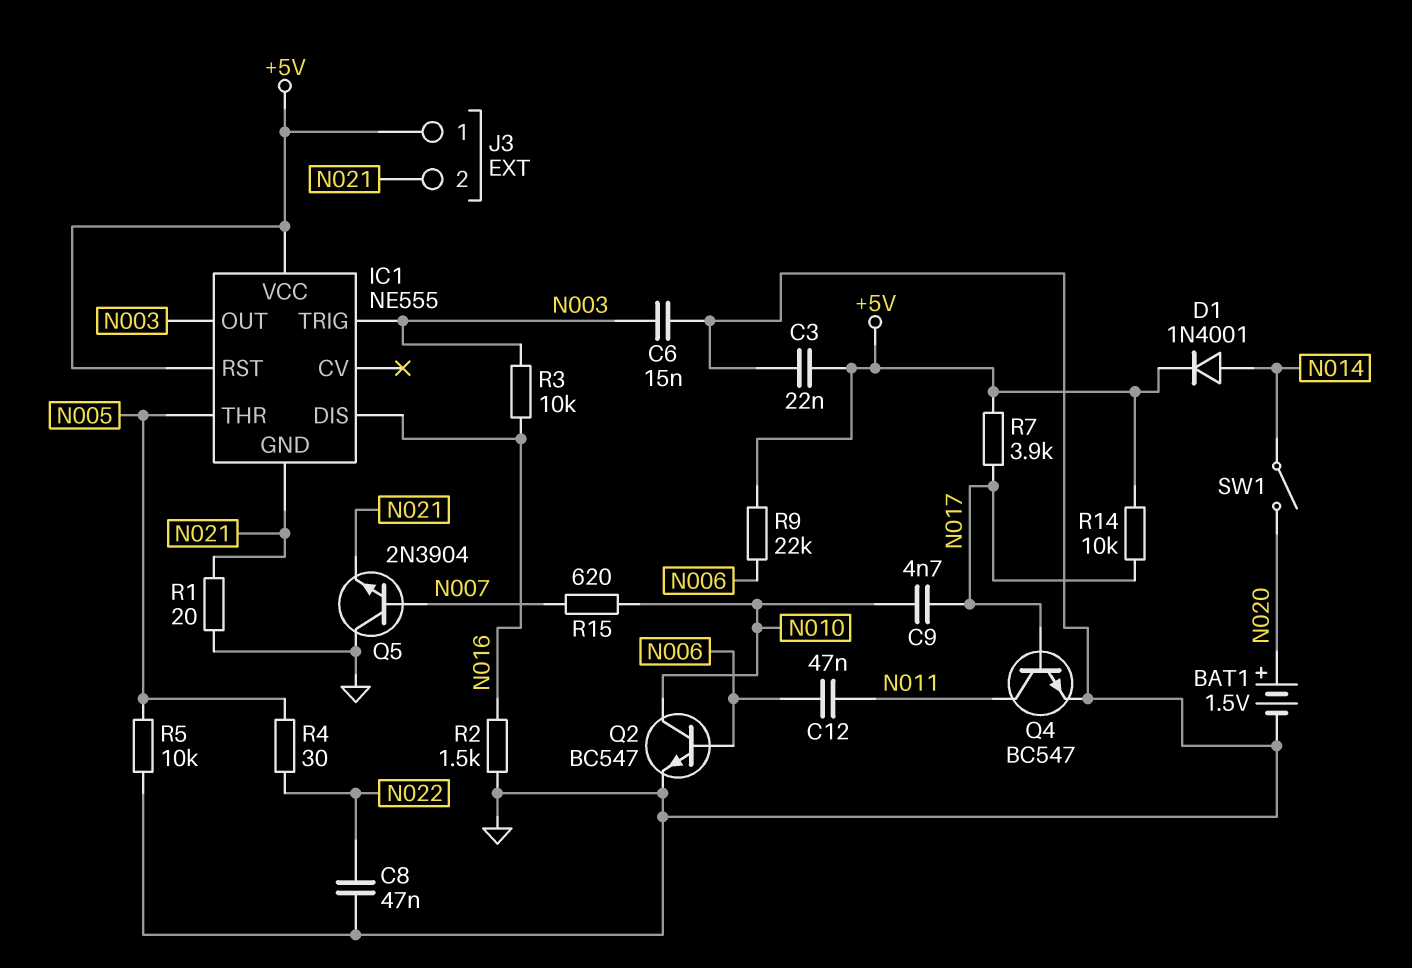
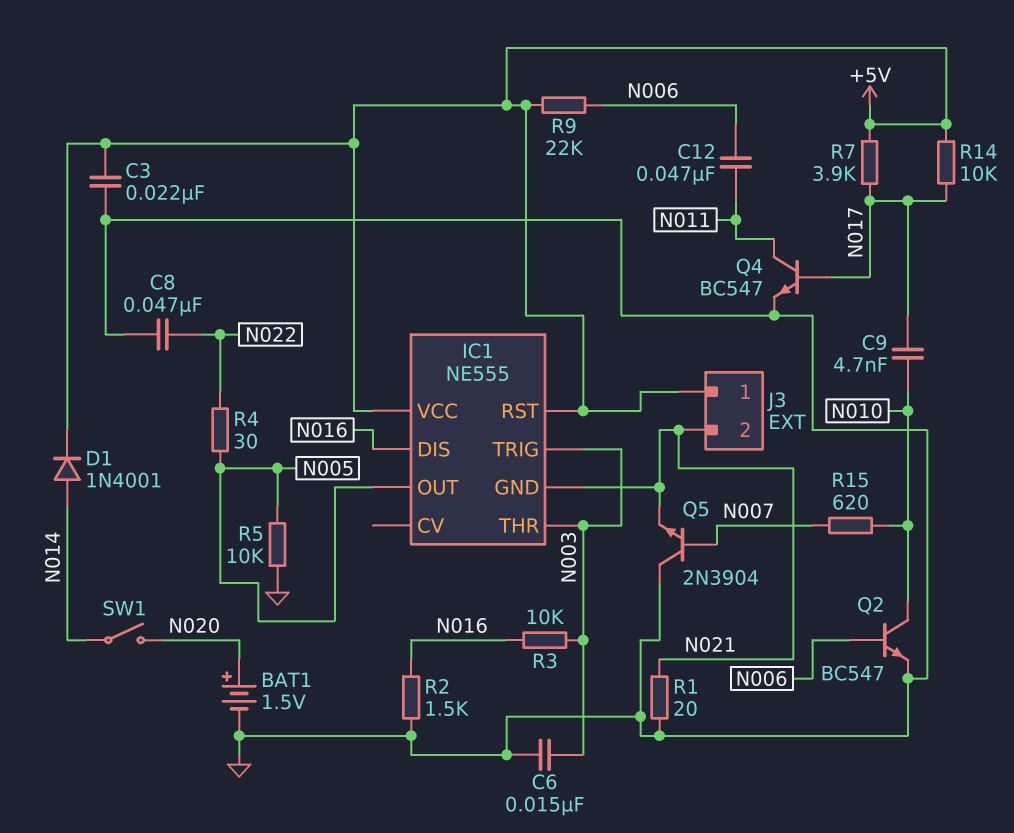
IC1 pin OUT: N003 -> N005
IC1 pin THR: N005 -> N003

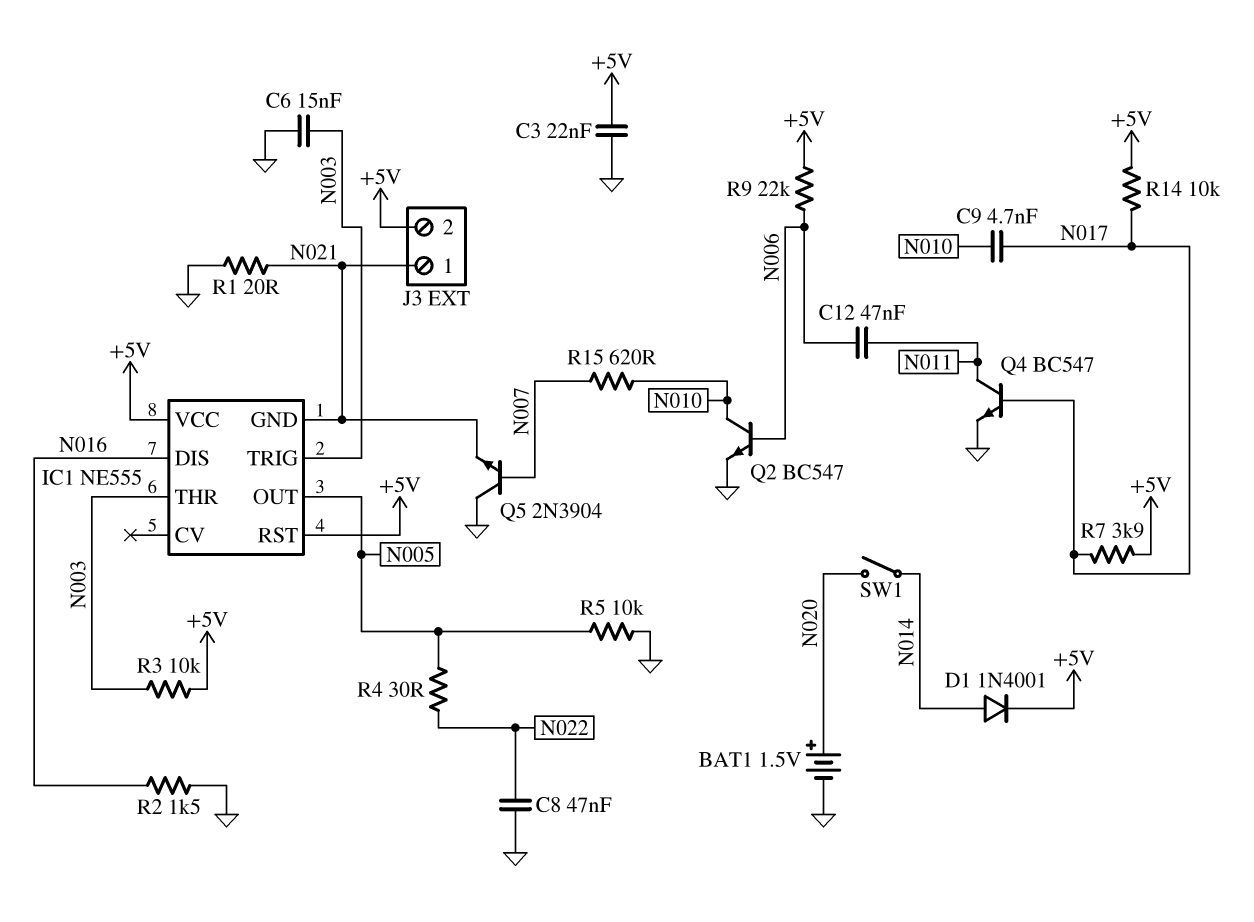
J3 pin 1: +5V -> N021
J3 pin 2: N021 -> +5V
R3: 10k (N003, N016) -> 10k (+5V, N003)

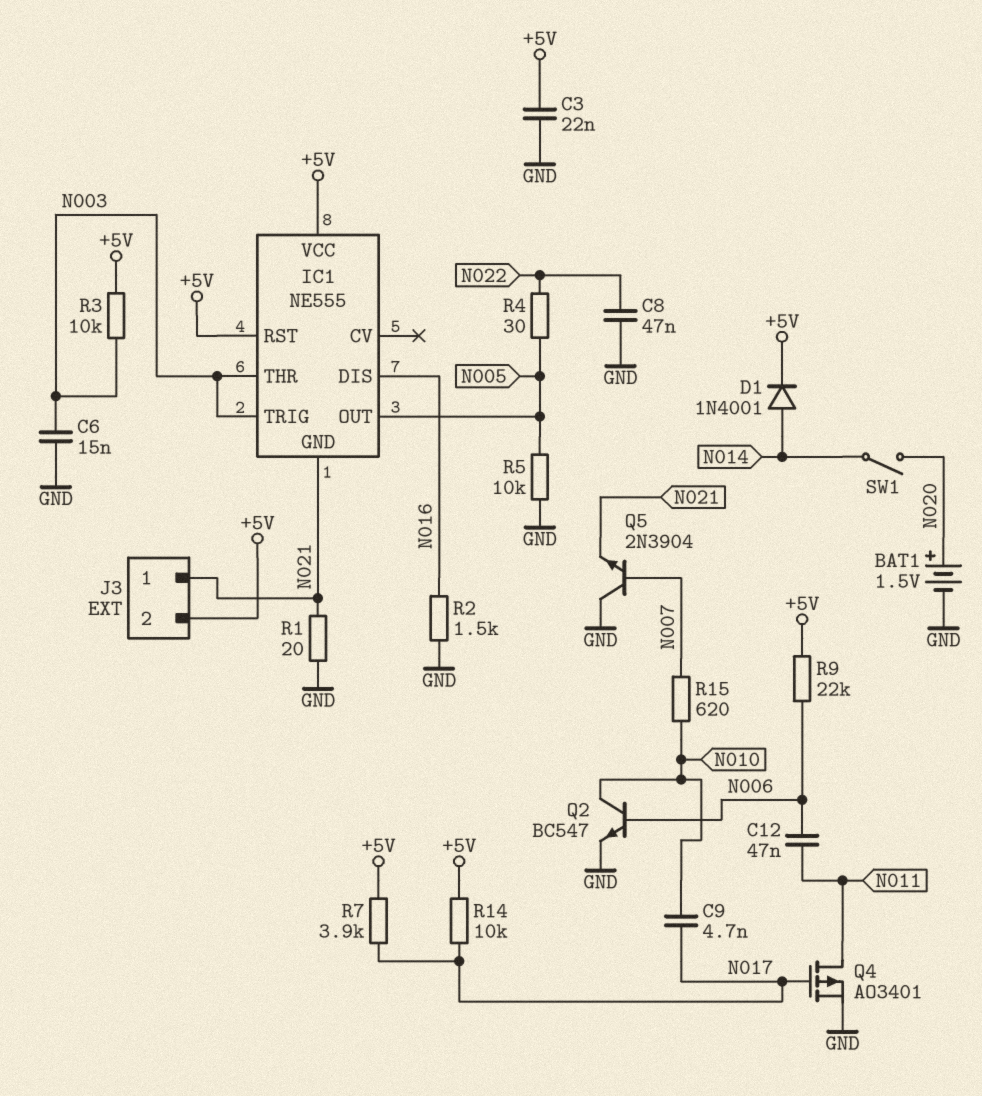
Q4: NPN BC547 (B N017, C N011, E GND) -> PMOS AO3401 (G N017, D N011, S GND)

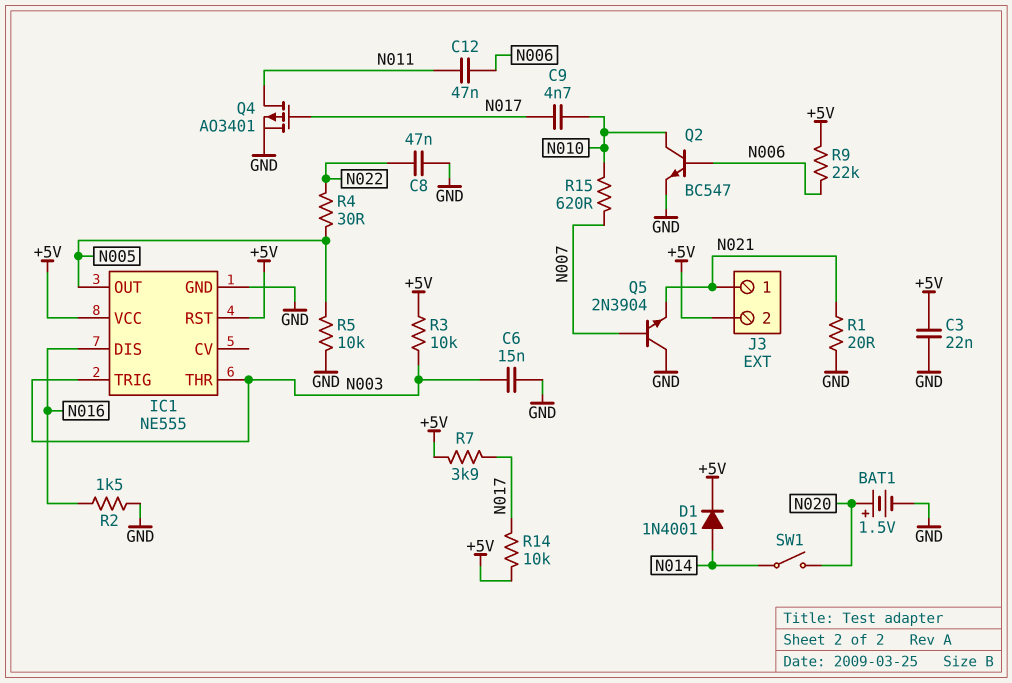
IC1 pin GND: N021 -> GND

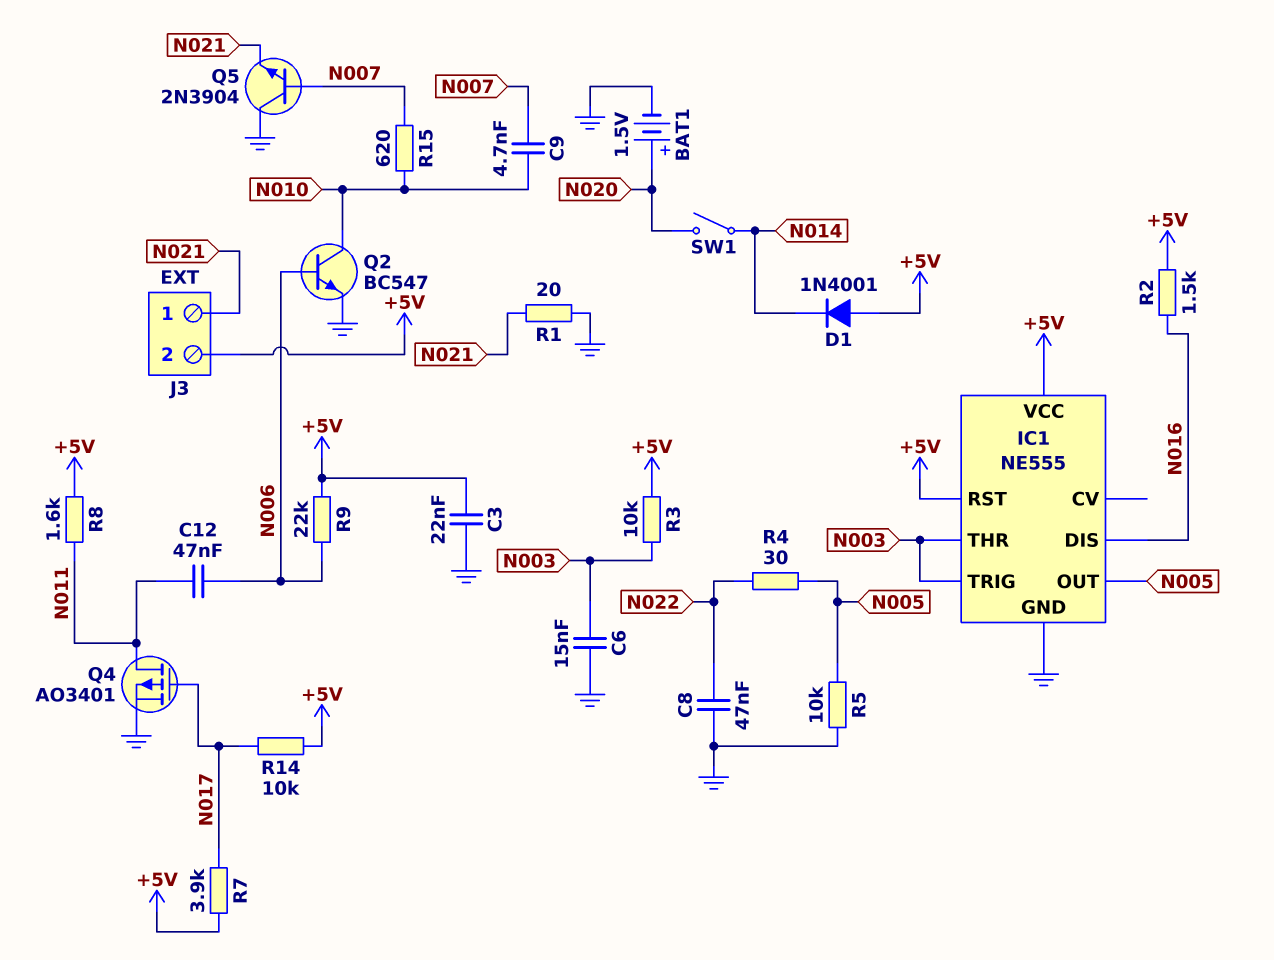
C9: 4.7nF (N010, N017) -> 4.7nF (N007, N010)
D1: diode 1N4001 (A N014, K +5V) -> diode 1N4001 (A +5V, K N014)
R2: 1.5k (GND, N016) -> 1.5k (+5V, N016)
R8: none -> 1.6k (+5V, N011)

